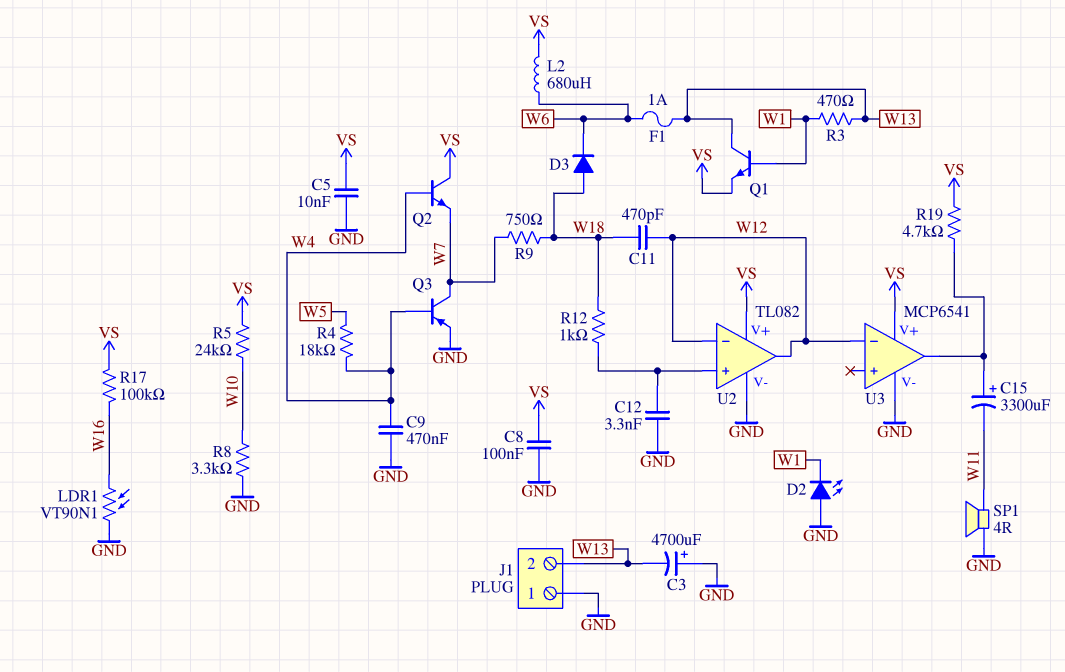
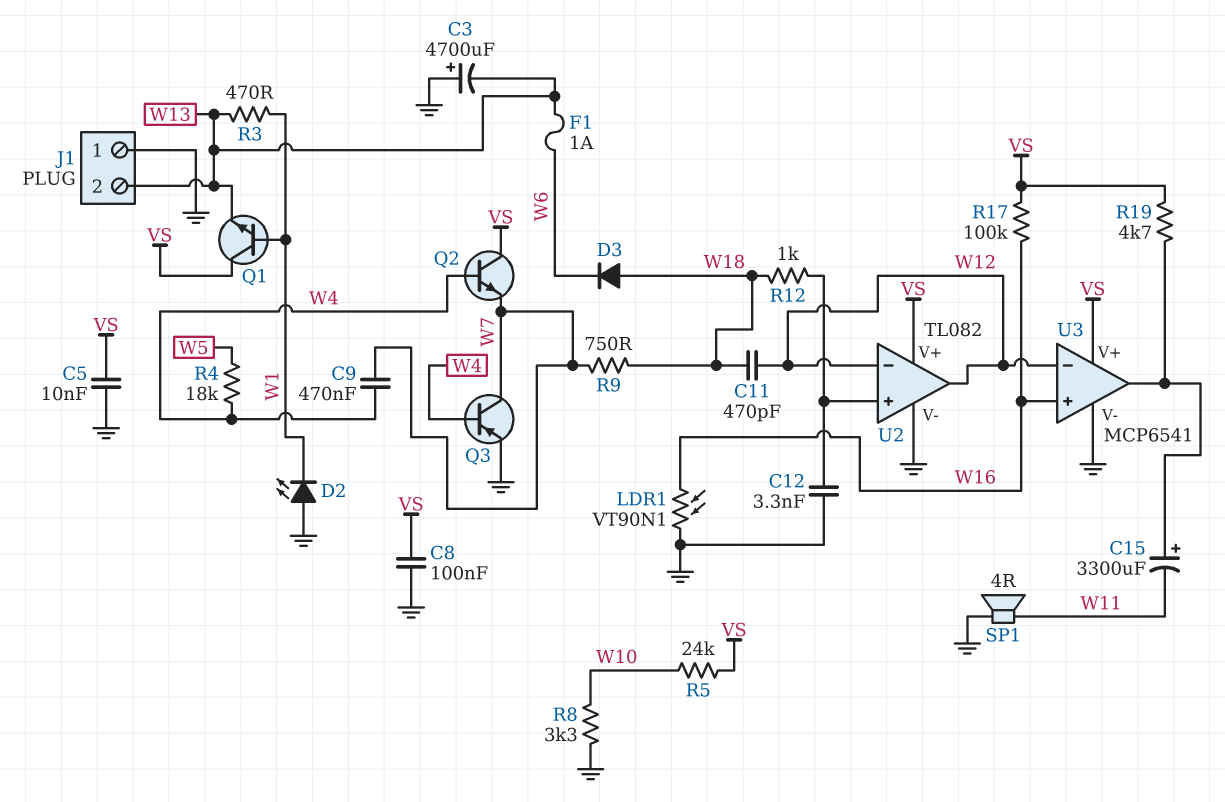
C9: 470nF (GND, W4) -> 470nF (W4, W7)
L2: 680uH (VS, W6) -> none
Q1: NPN (B W1, C W13, E VS) -> NPN (B W1, C VS, E W13)
U3 pin in+: none -> W16

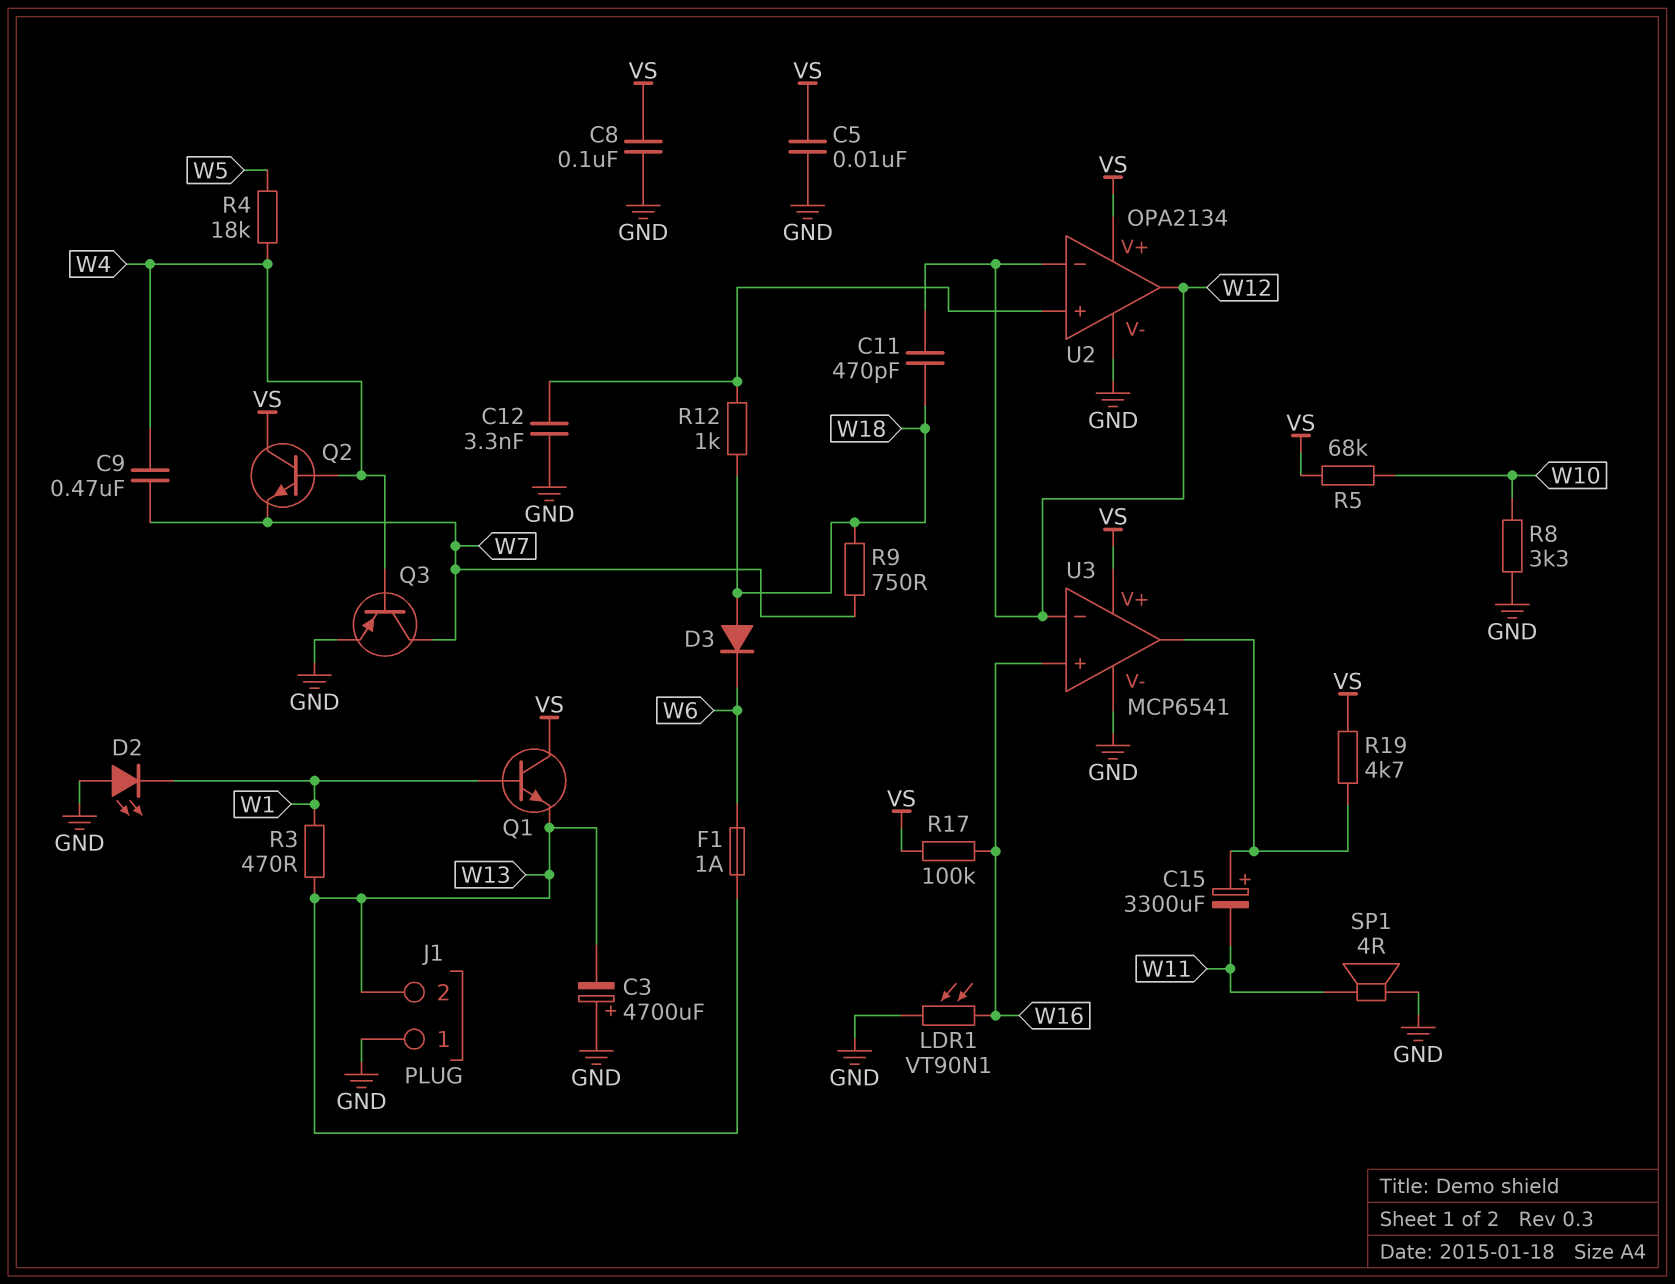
R5: 24k (VS, W10) -> 68k (VS, W10)
U2: TL082 -> OPA2134

